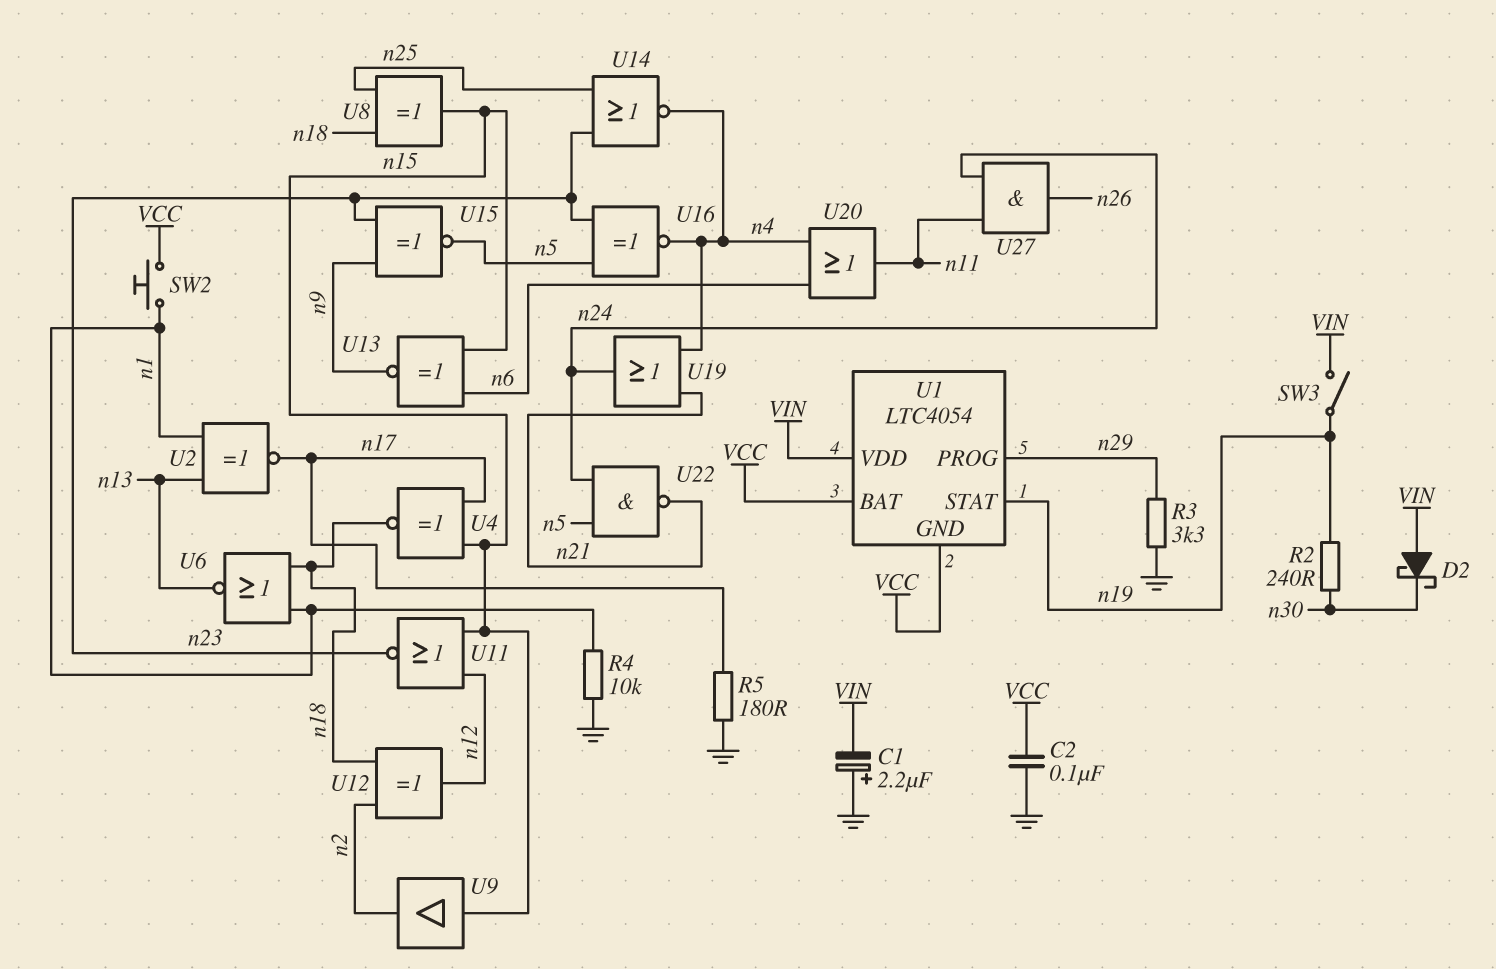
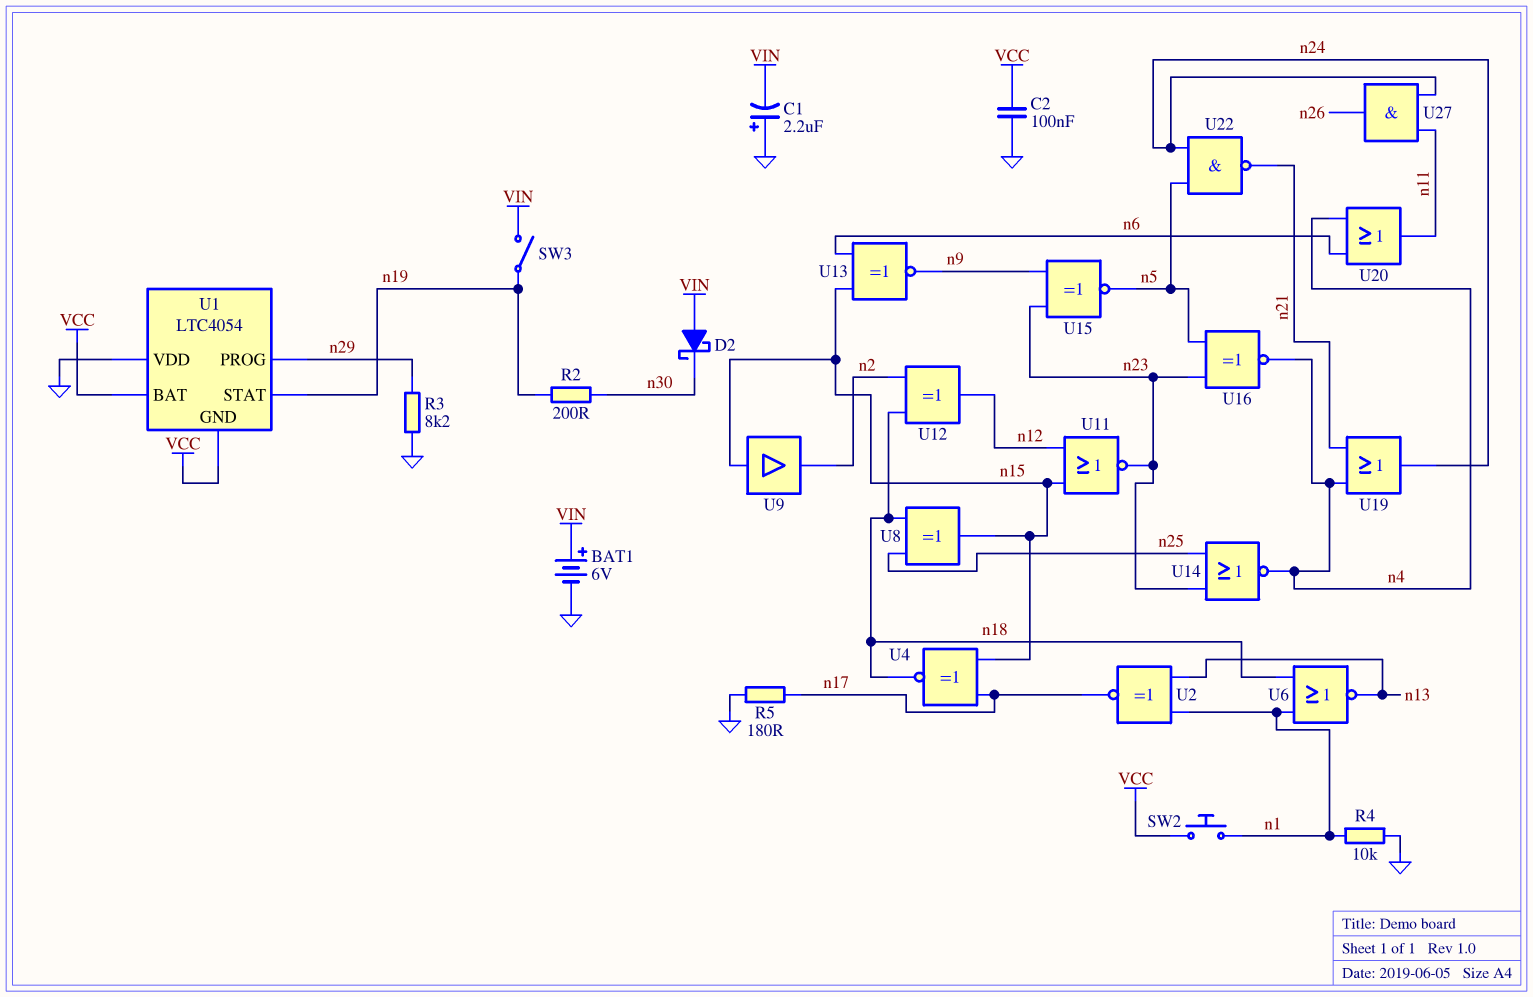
BAT1: none -> 6V (plus VIN, minus GND)
R2: 240 (n19, n30) -> 200 (n19, n30)
R3: 3.3k (GND, n29) -> 8.2k (GND, n29)
U1 pin VDD: VIN -> GND

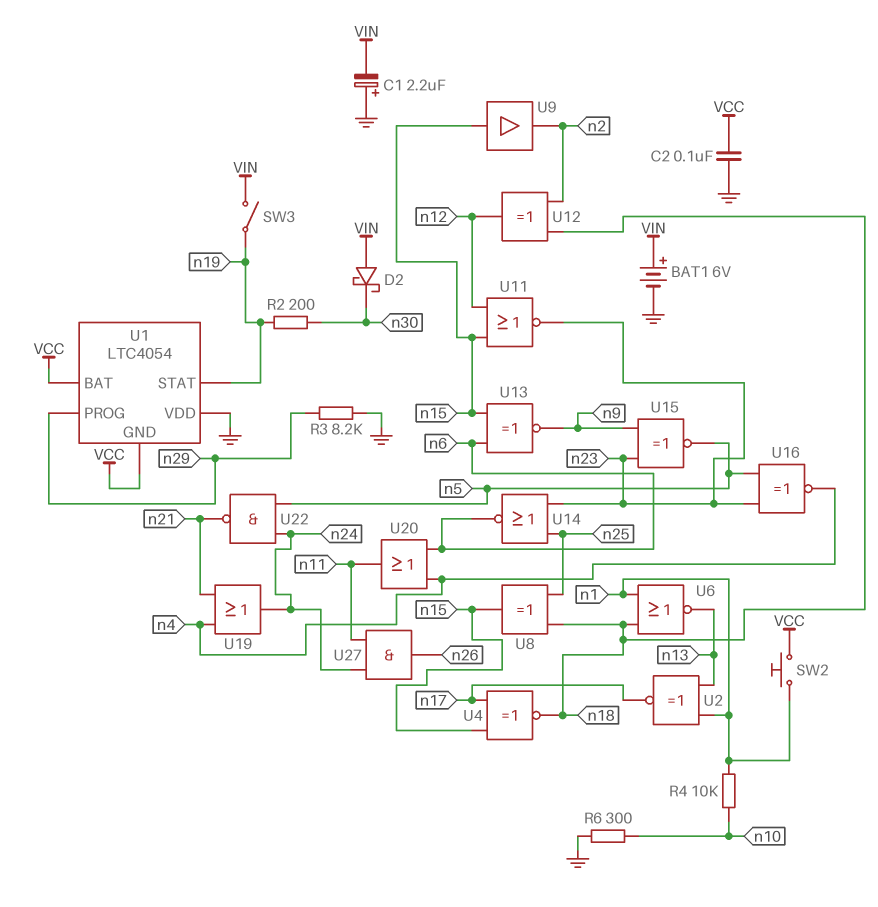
R4: 10k (GND, n1) -> 10k (n1, n10)
R5: 180 (GND, n17) -> none
R6: none -> 300 (GND, n10)
U14: NOR (in n23, in n25, out n4) -> NOR (in n23, in n25, out n6)

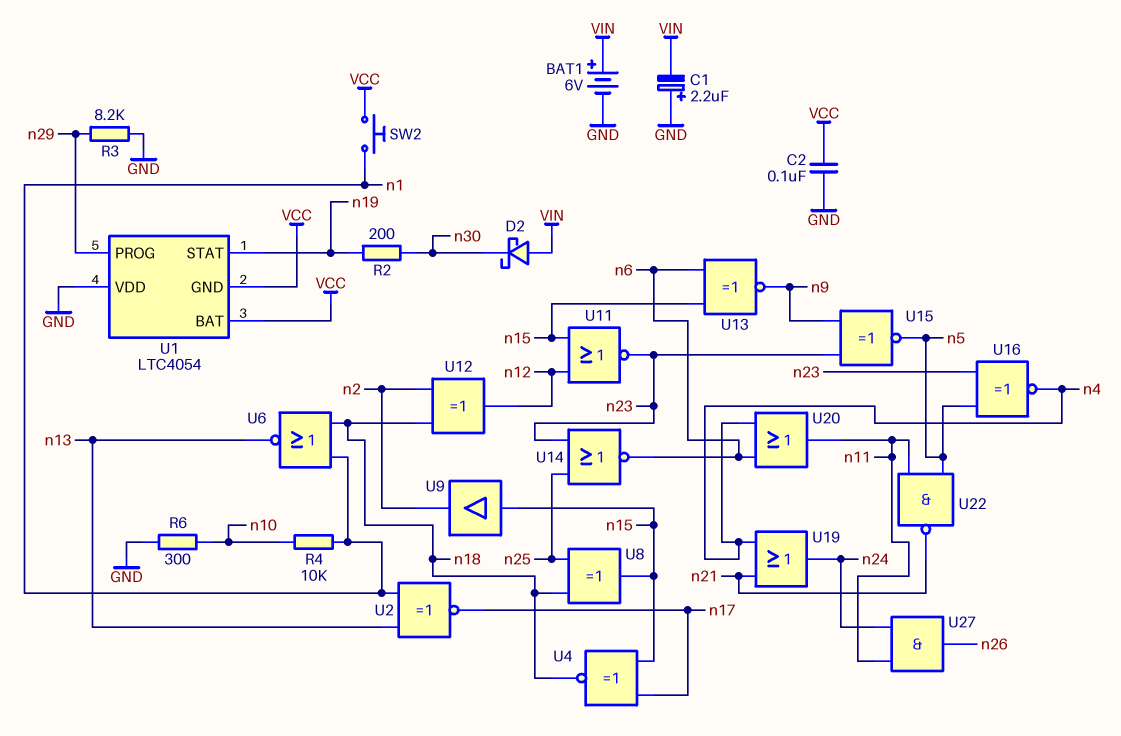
SW3: switch (VIN, n19) -> none
U22: NAND (in n5, in n24, out n21) -> NAND (in n5, in n11, out n21)

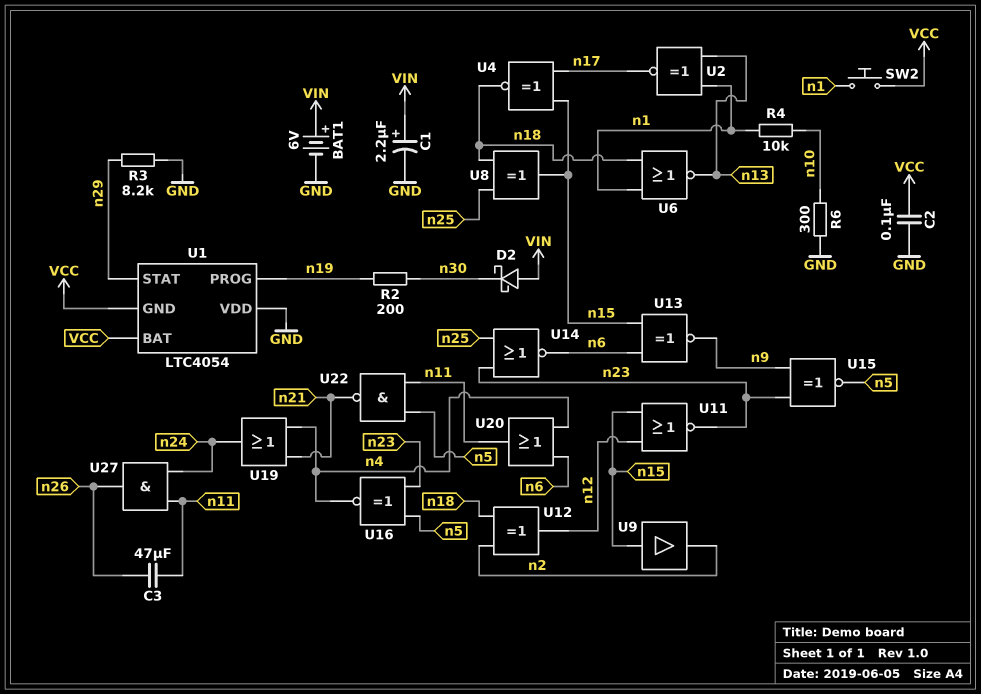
C1: 2.2uF (plus GND, minus VIN) -> 2.2uF (plus VIN, minus GND)
C3: none -> 47uF (n11, n26)
U1 pin PROG: n29 -> n19
U1 pin STAT: n19 -> n29

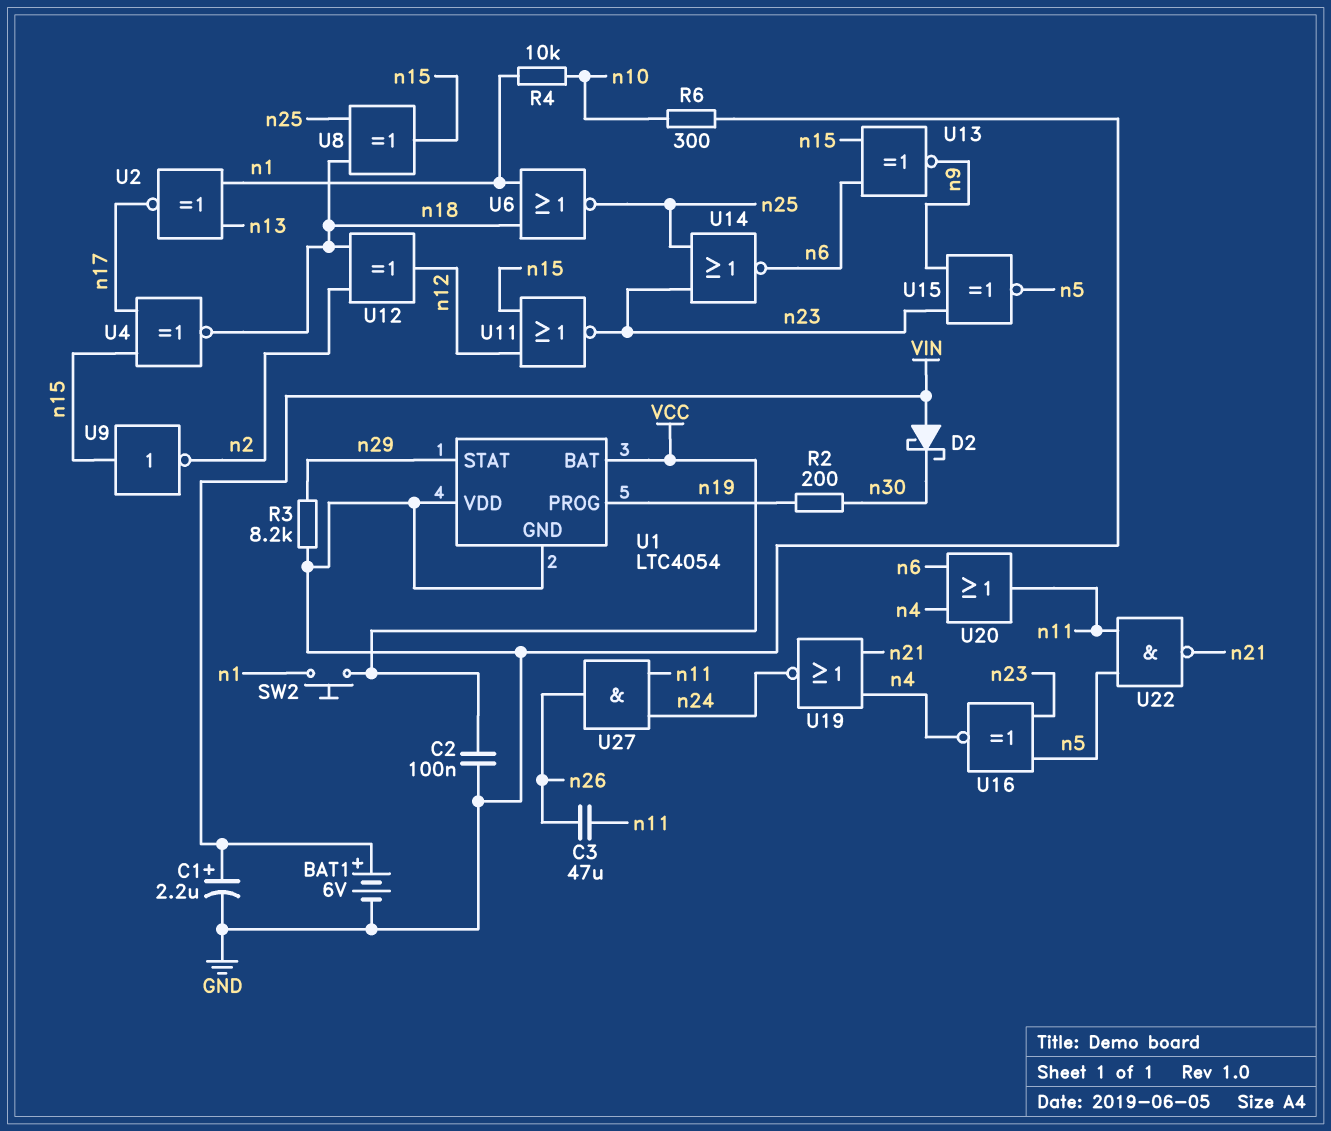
U1 pin GND: VCC -> GND
U6: NOR (in n1, in n18, out n13) -> NOR (in n1, in n18, out n25)
U9: buffer (in n15, out n2) -> NOT (in n15, out n2)
U19: OR (in n4, in n21, out n24) -> NOR (in n4, in n21, out n24)

